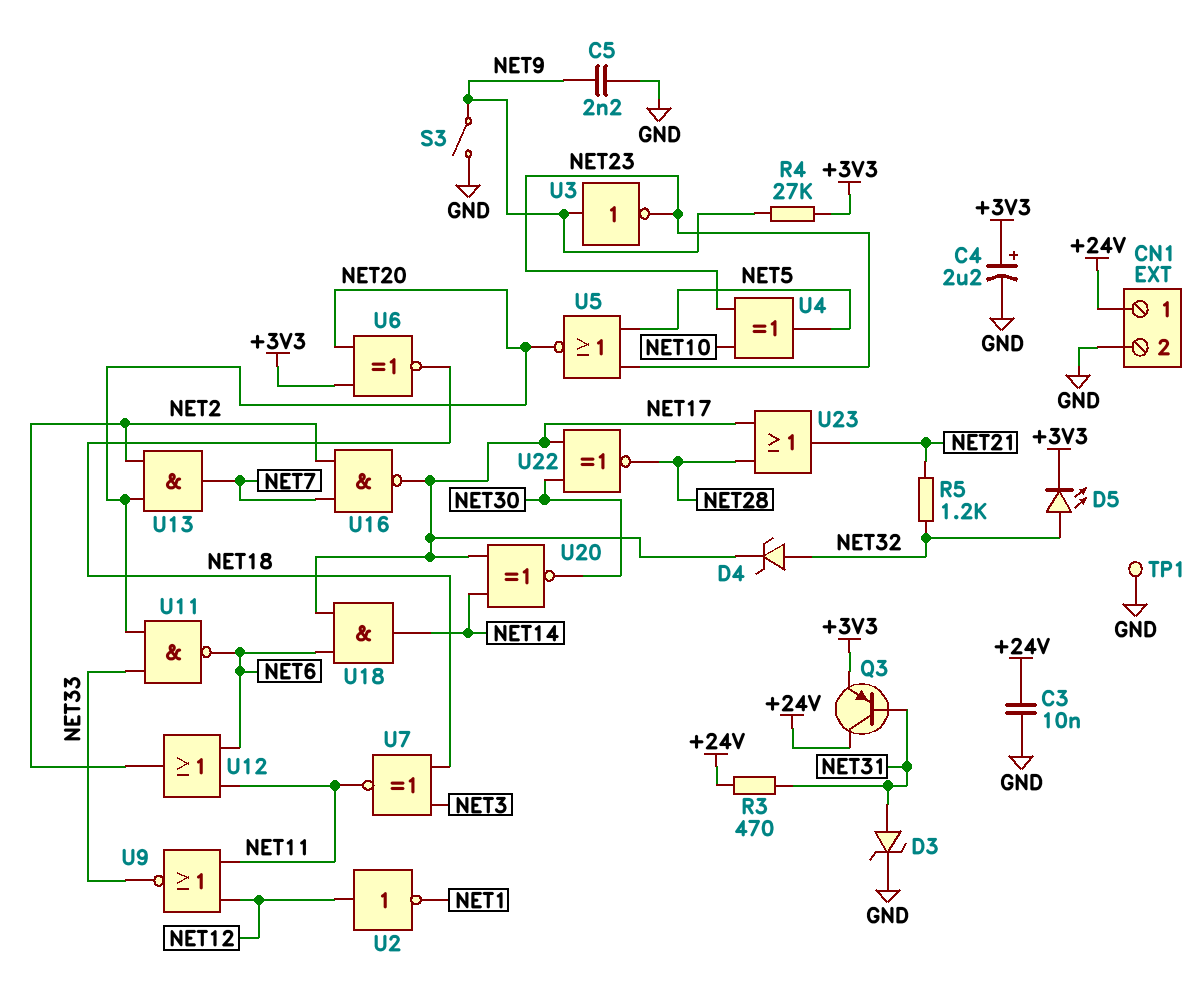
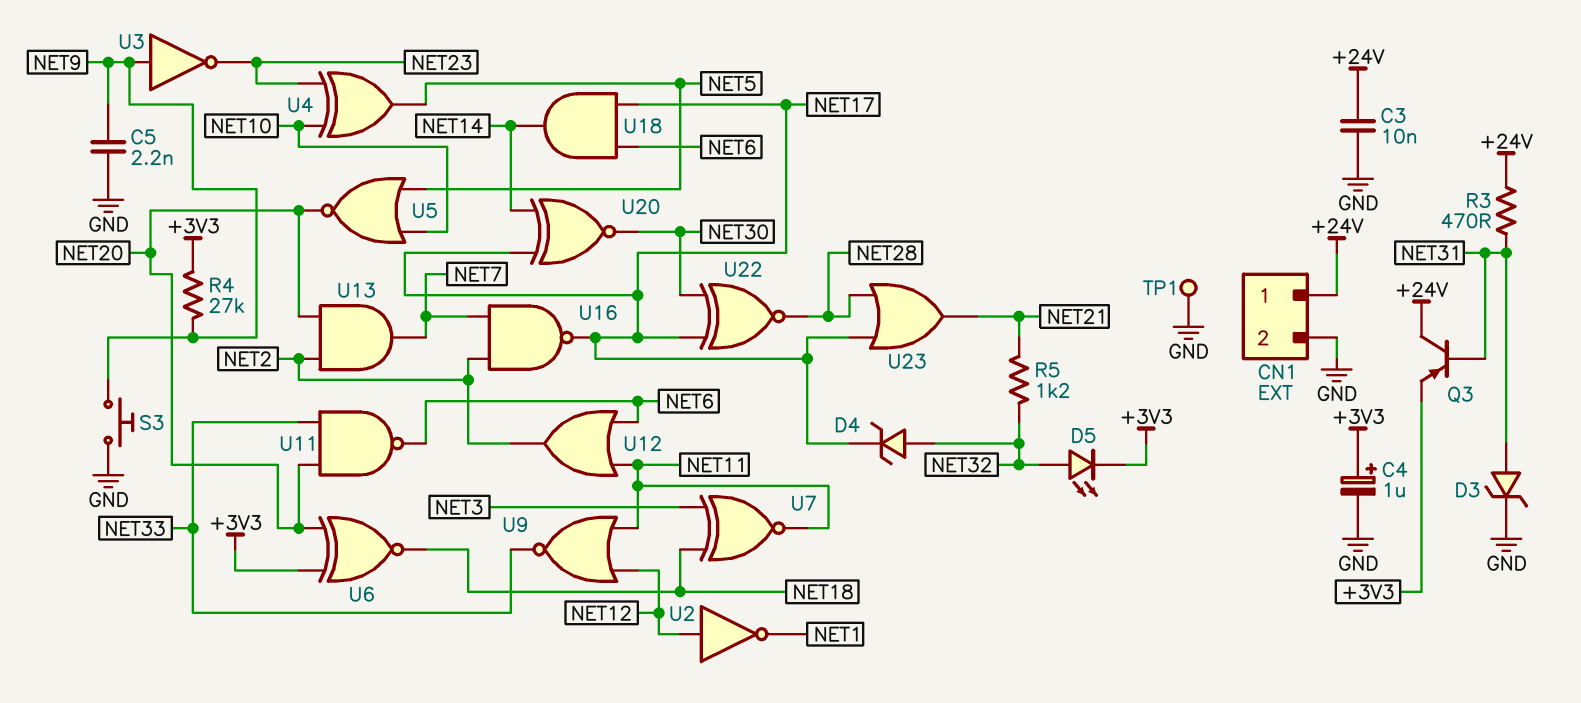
C4: 2.2uF (plus +3V3, minus GND) -> 1uF (plus +3V3, minus GND)
S3: switch (GND, NET9) -> button (GND, NET9)
U5: NOR (in NET5, in NET23, out NET20) -> NOR (in NET5, in NET10, out NET20)

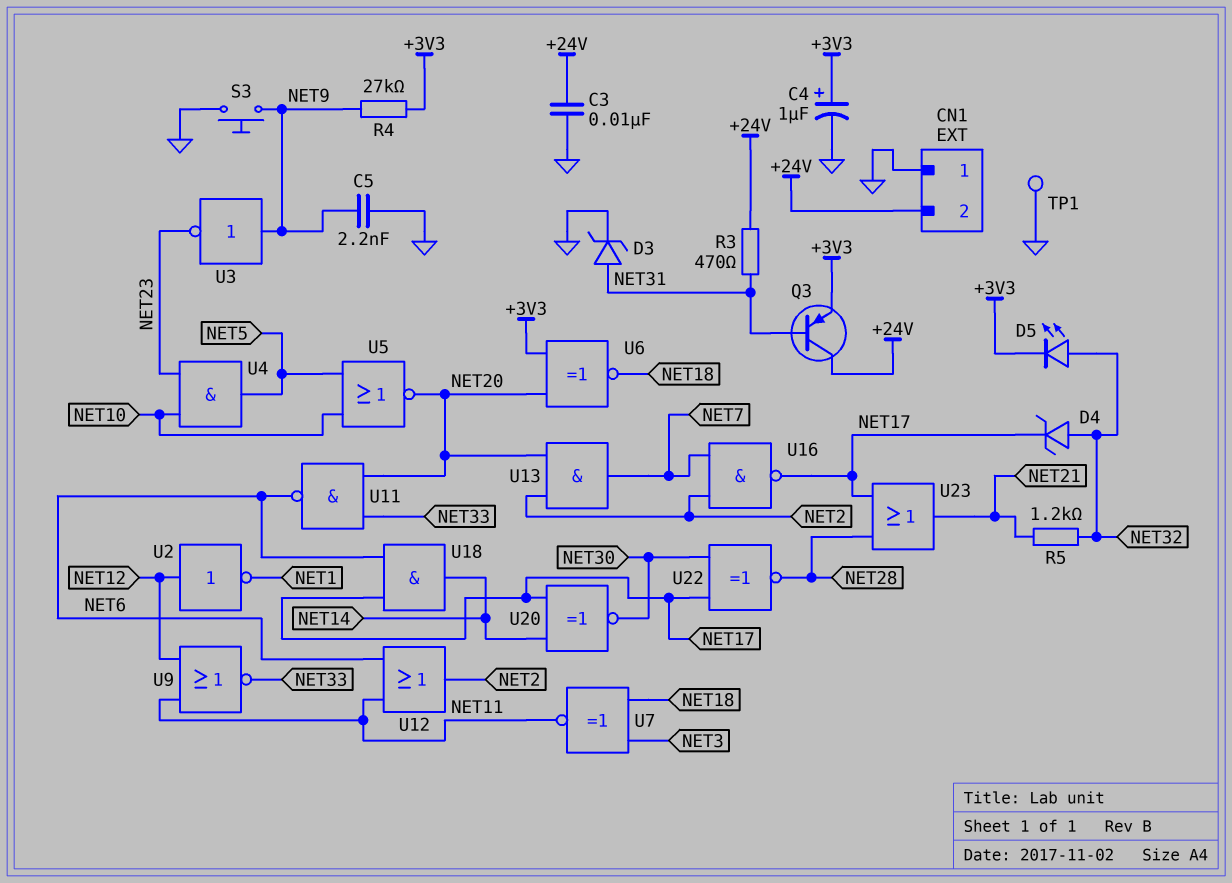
CN1 pin 1: +24V -> GND
CN1 pin 2: GND -> +24V
U4: XOR (in NET10, in NET23, out NET5) -> AND (in NET10, in NET23, out NET5)

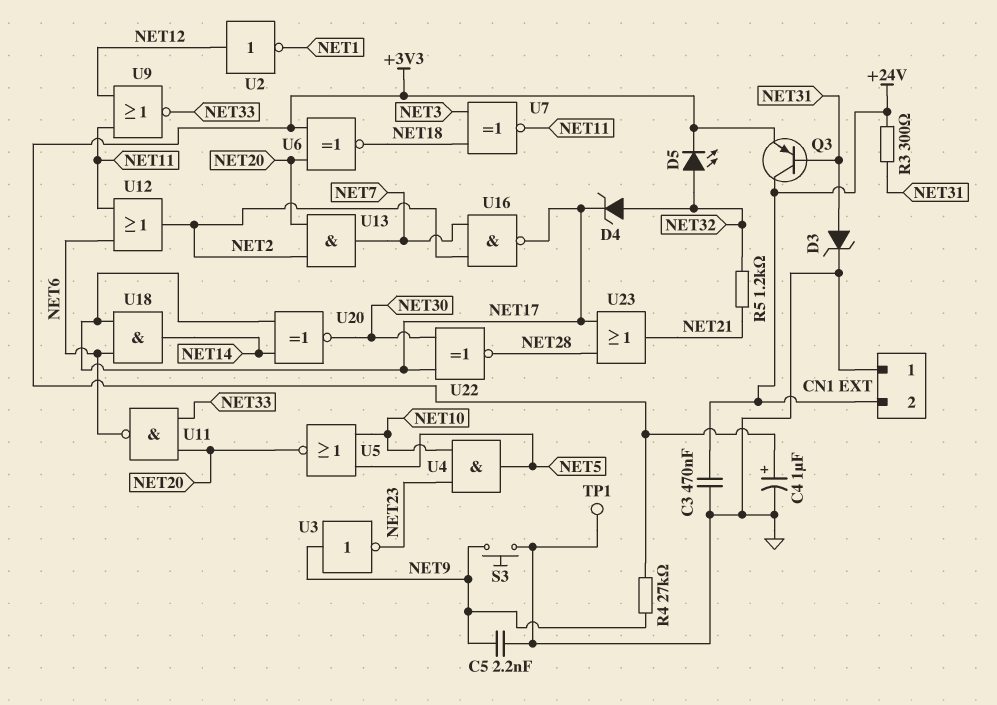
C3: 10nF (+24V, GND) -> 470nF (+24V, GND)
R3: 470 (+24V, NET31) -> 300 (+24V, NET31)

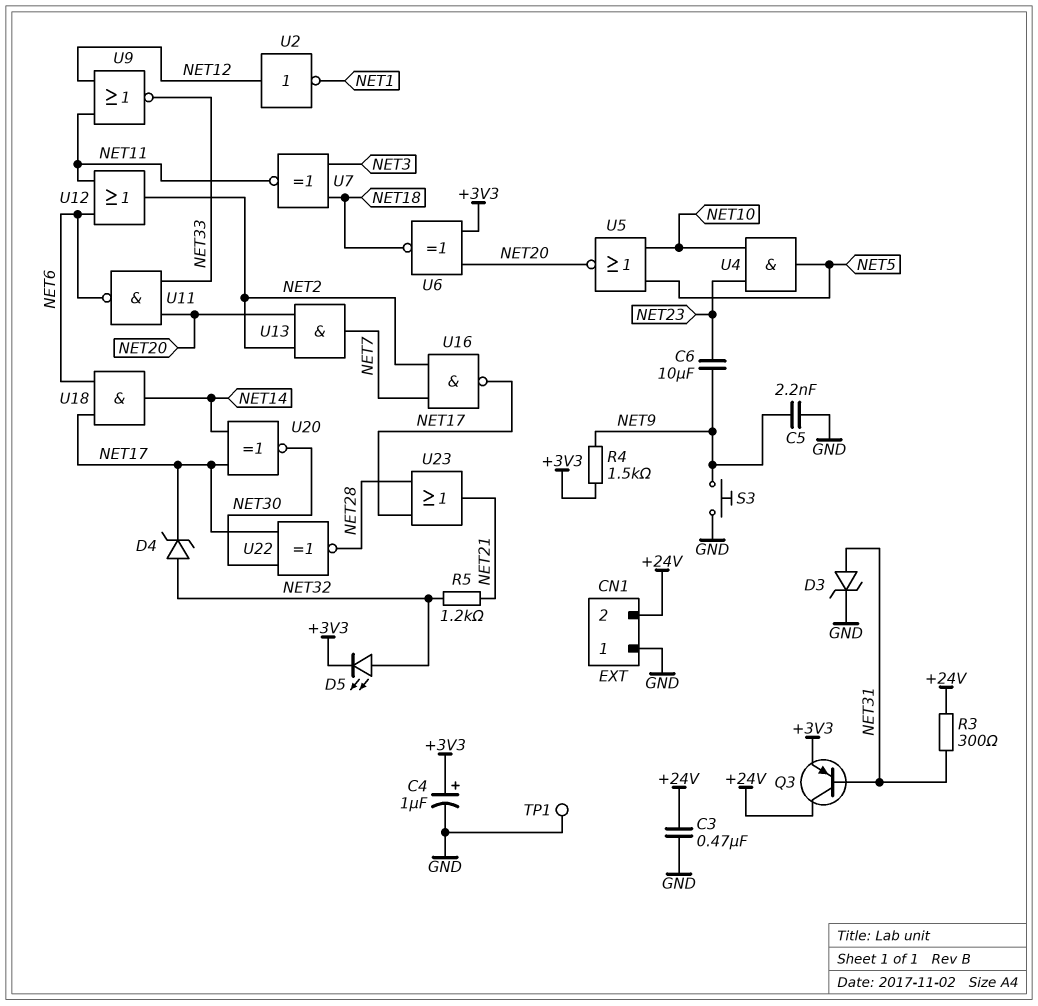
C6: none -> 10uF (NET9, NET23)
R4: 27k (+3V3, NET9) -> 1.5k (+3V3, NET9)
U3: NOT (in NET9, out NET23) -> none

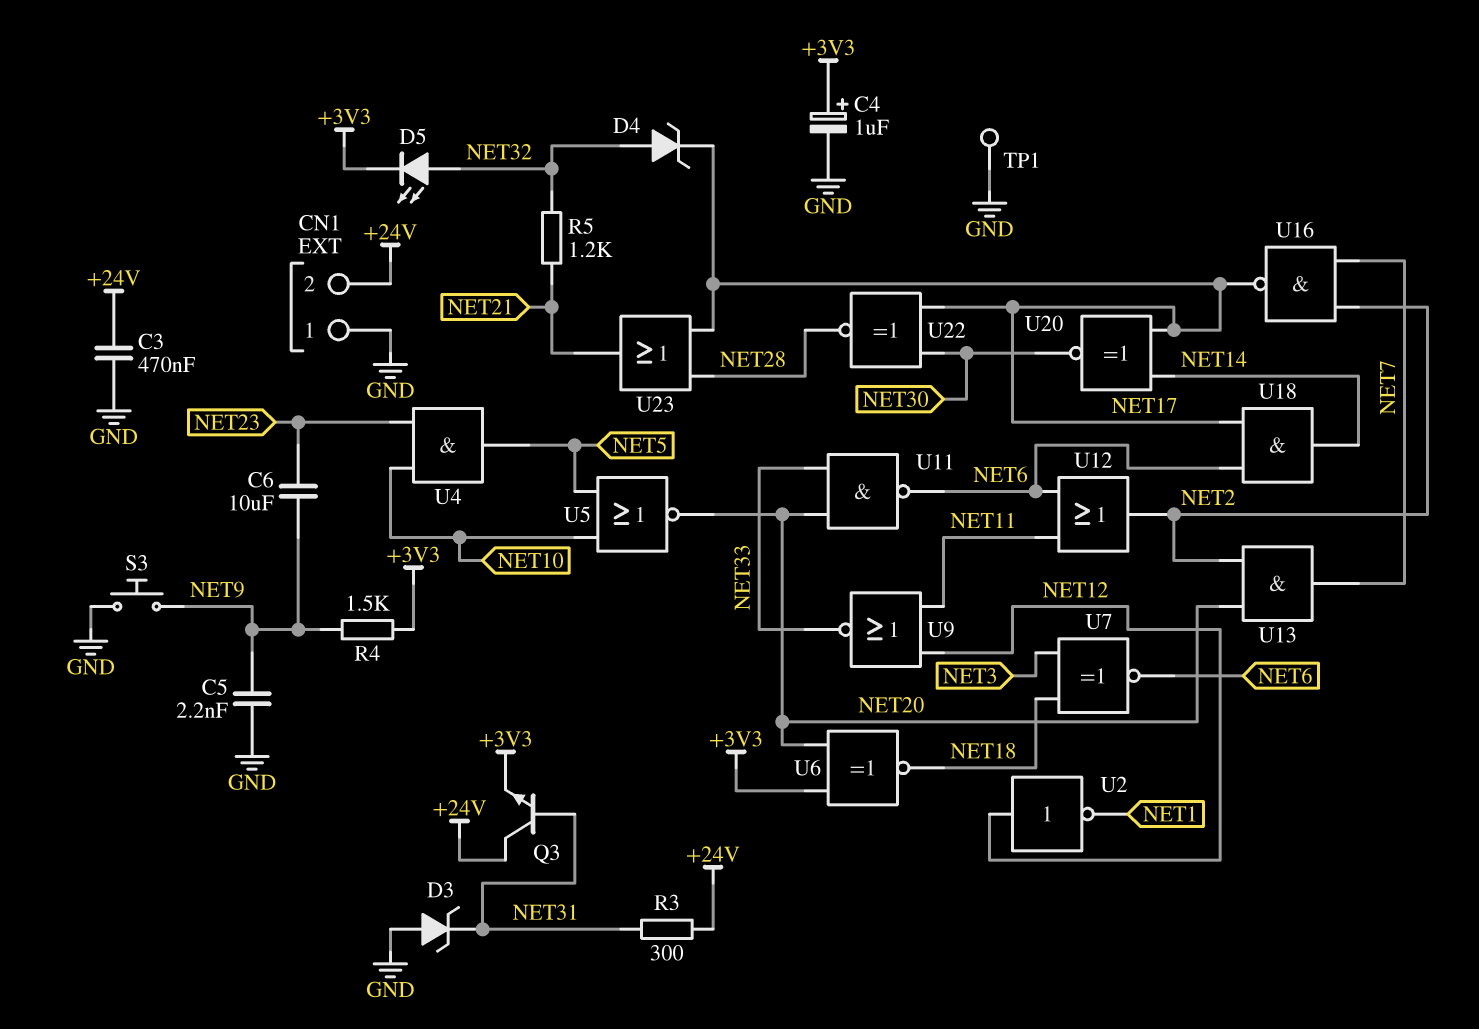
D3: zener (A NET31, K GND) -> zener (A GND, K NET31)
Q3: PNP (B NET31, C +24V, E +3V3) -> NPN (B NET31, C +24V, E +3V3)
U7: XNOR (in NET3, in NET18, out NET11) -> XNOR (in NET3, in NET18, out NET6)

